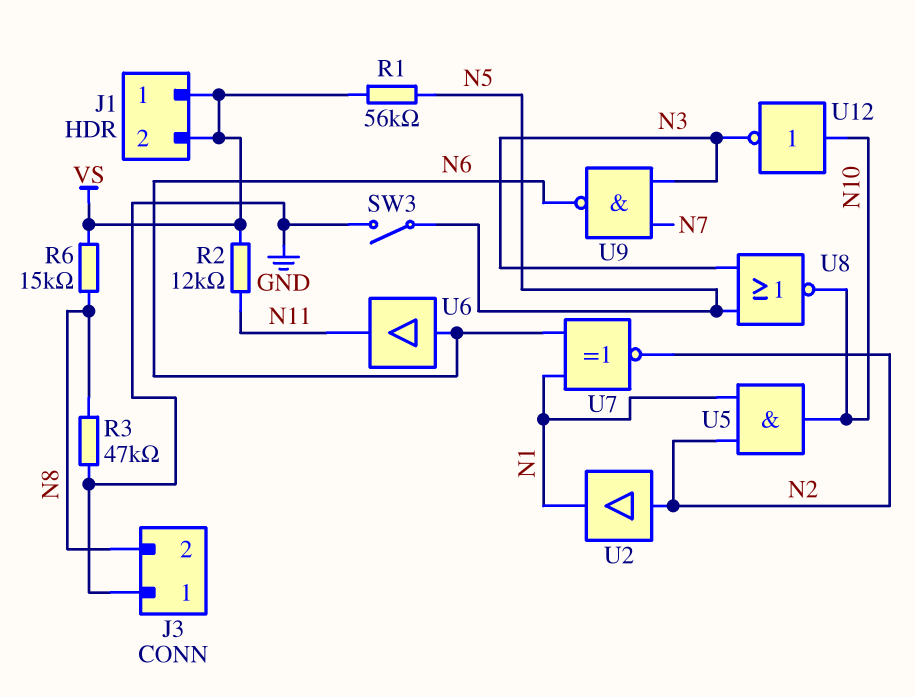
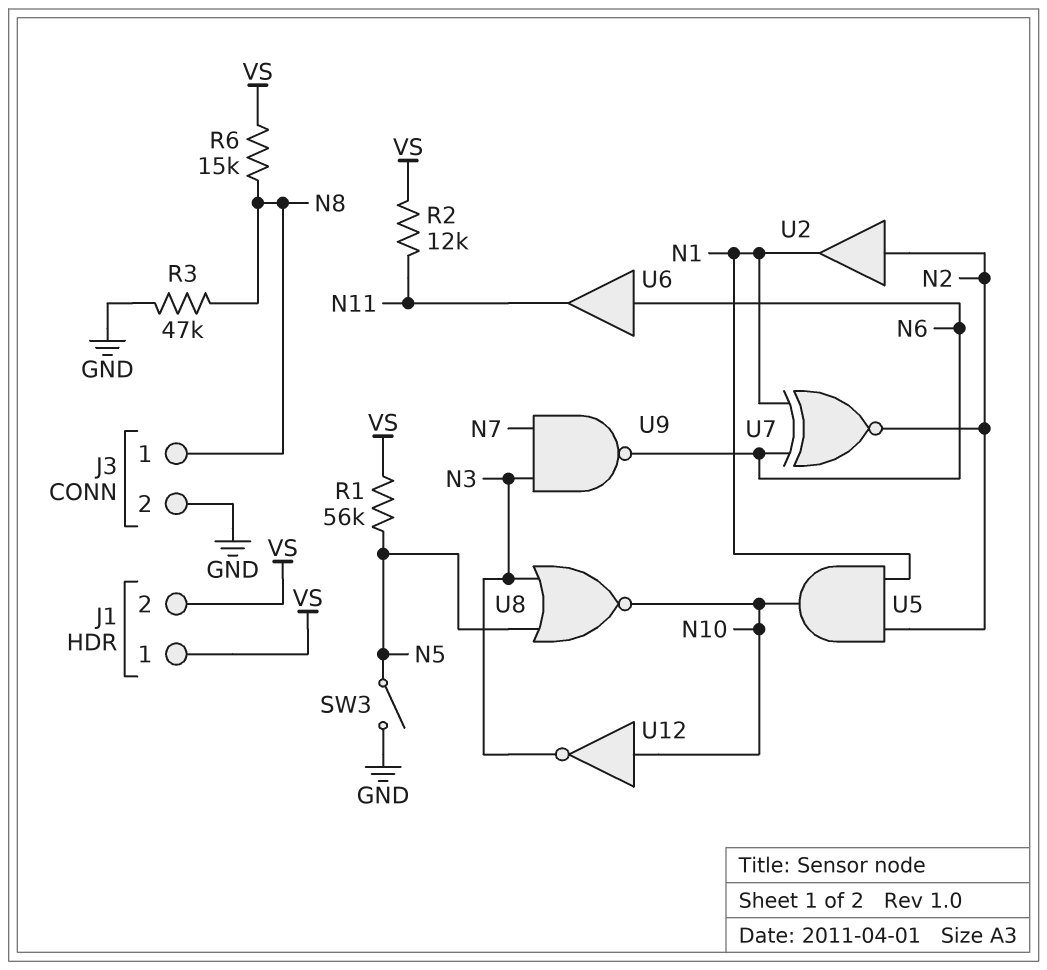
J3 pin 1: GND -> N8
J3 pin 2: N8 -> GND

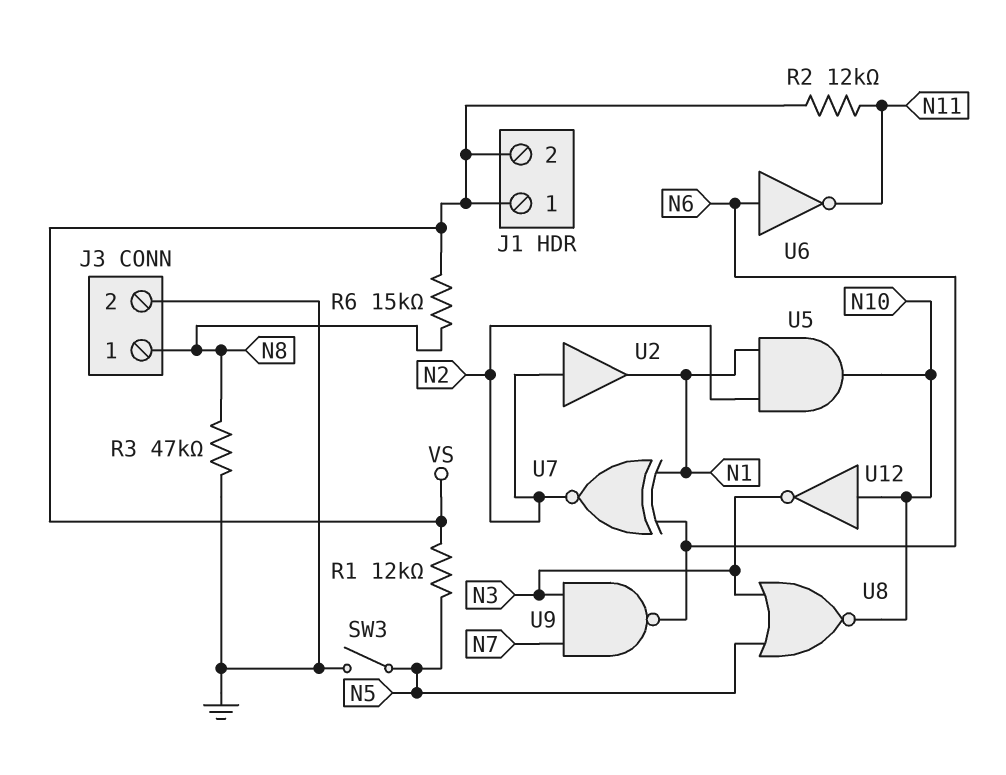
R1: 56k (N5, VS) -> 12k (N5, VS)
U6: buffer (in N6, out N11) -> NOT (in N6, out N11)

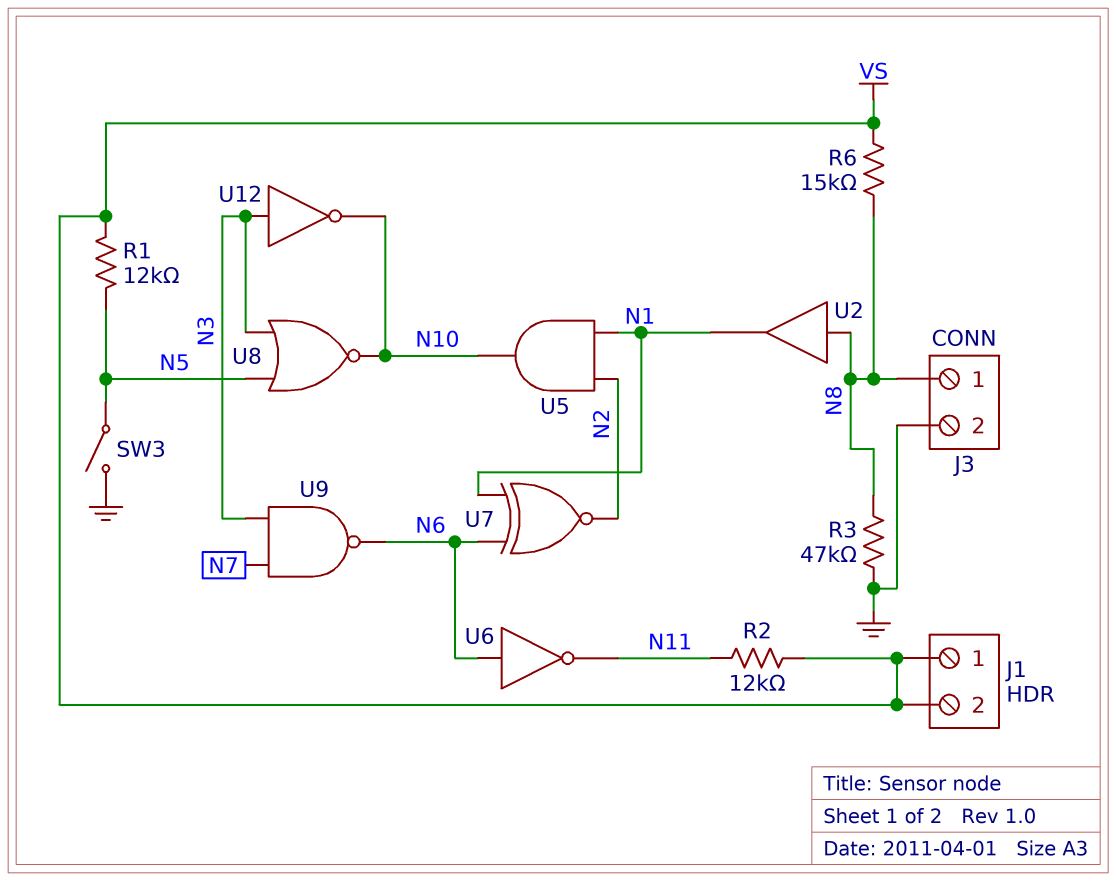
U2: buffer (in N2, out N1) -> buffer (in N8, out N1)
U12: NOT (in N10, out N3) -> NOT (in N3, out N10)

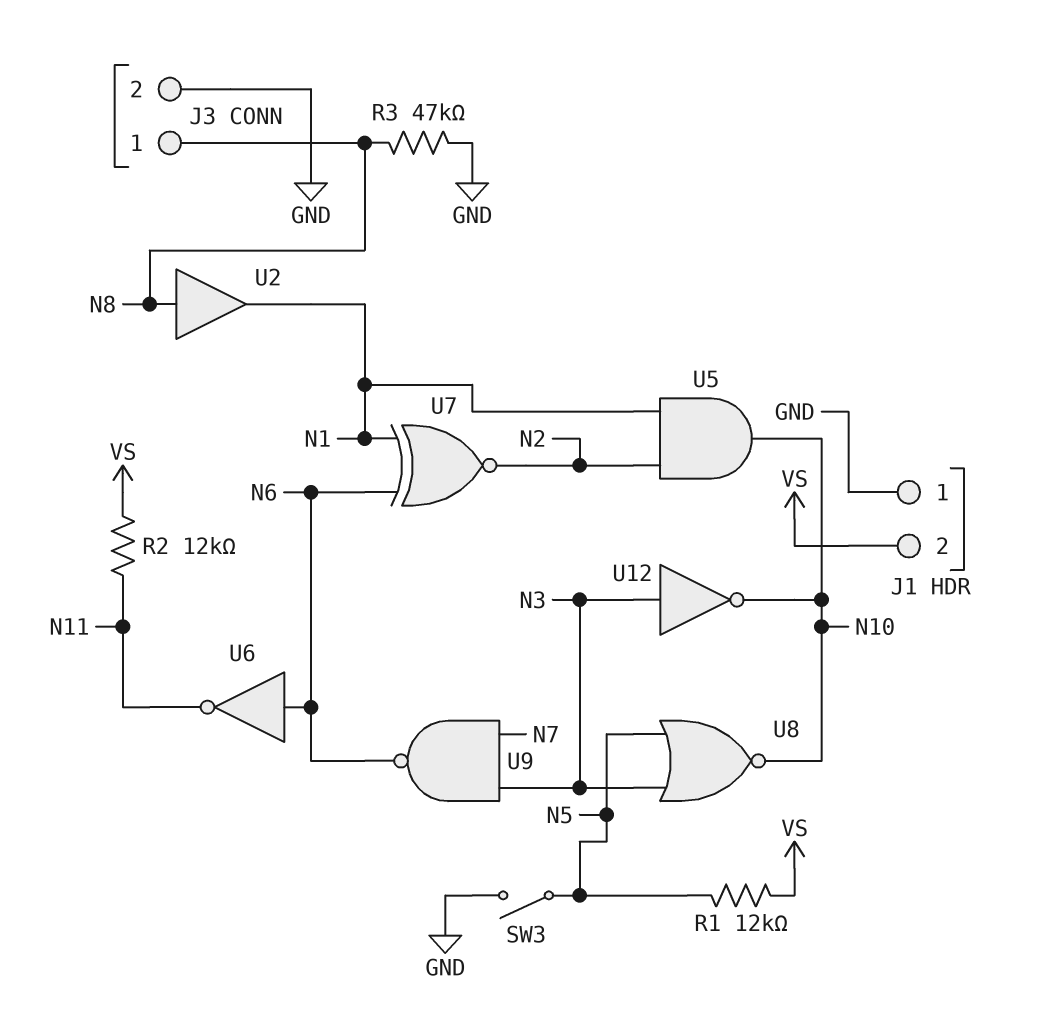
J1 pin 1: VS -> GND
R6: 15k (N8, VS) -> none

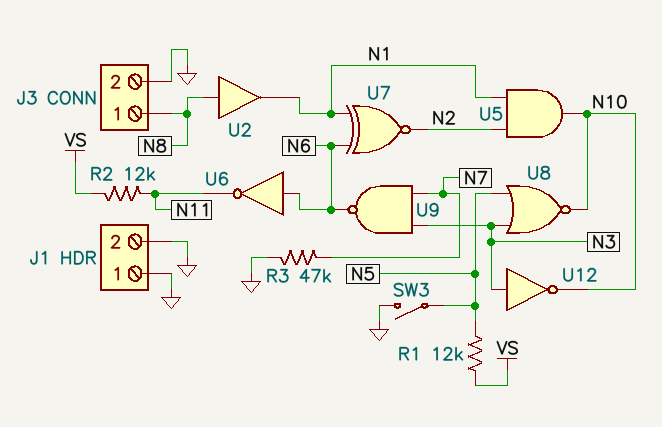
J1 pin 2: VS -> GND
R3: 47k (GND, N8) -> 47k (GND, N7)

